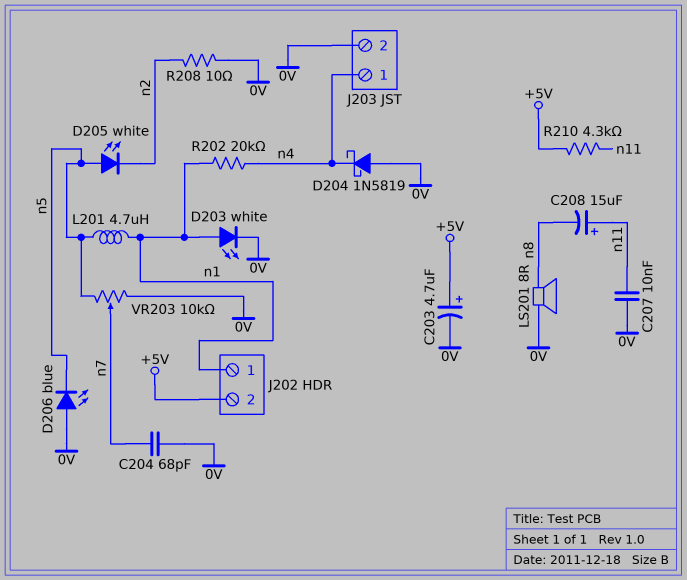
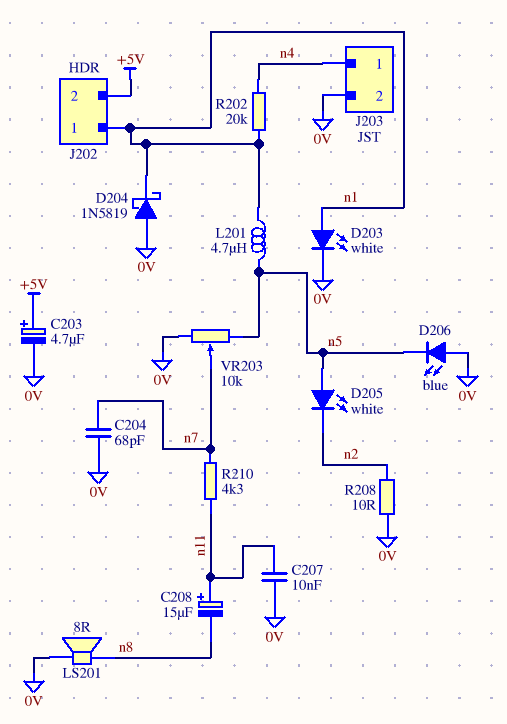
D204: schottky 1N5819 (A 0V, K n4) -> schottky 1N5819 (A 0V, K n1)
R210: 4.3k (+5V, n11) -> 4.3k (n7, n11)

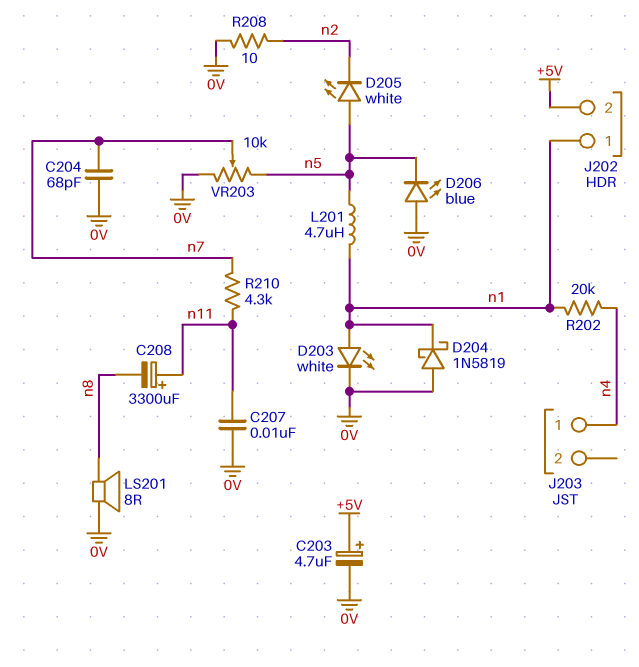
C208: 15uF (plus n11, minus n8) -> 3300uF (plus n11, minus n8)
J203 pin 2: 0V -> none

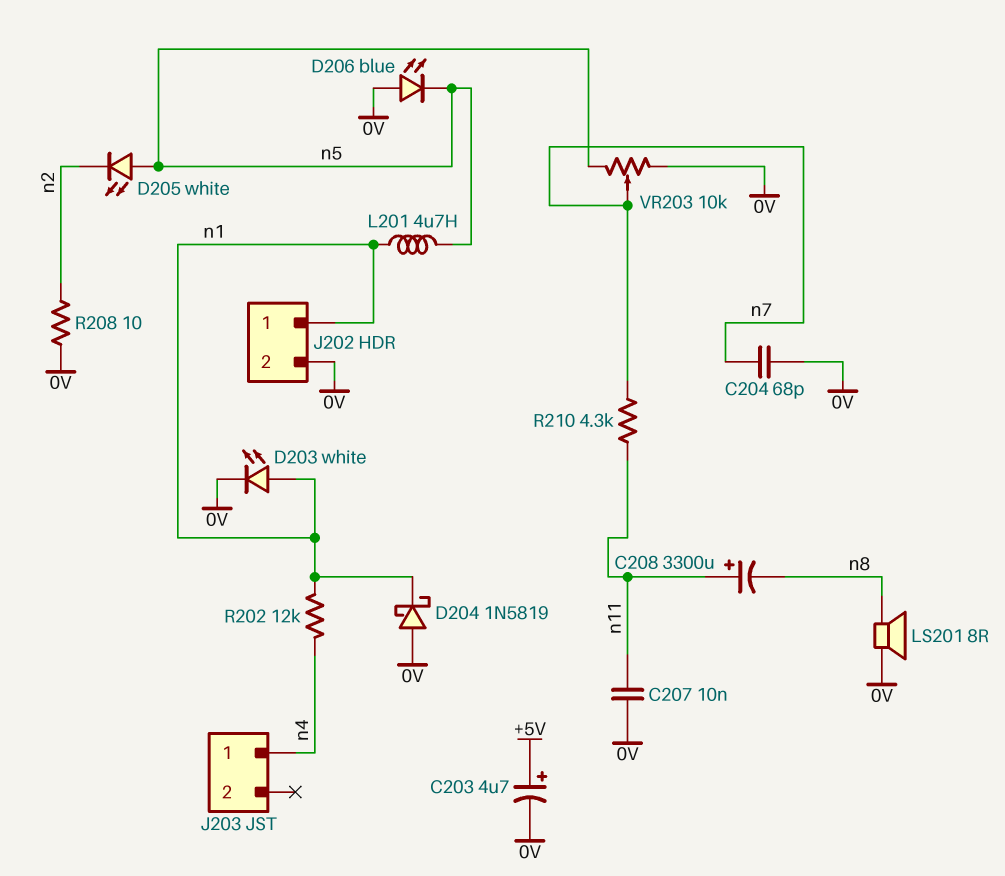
J202 pin 2: +5V -> 0V
R202: 20k (n1, n4) -> 12k (n1, n4)

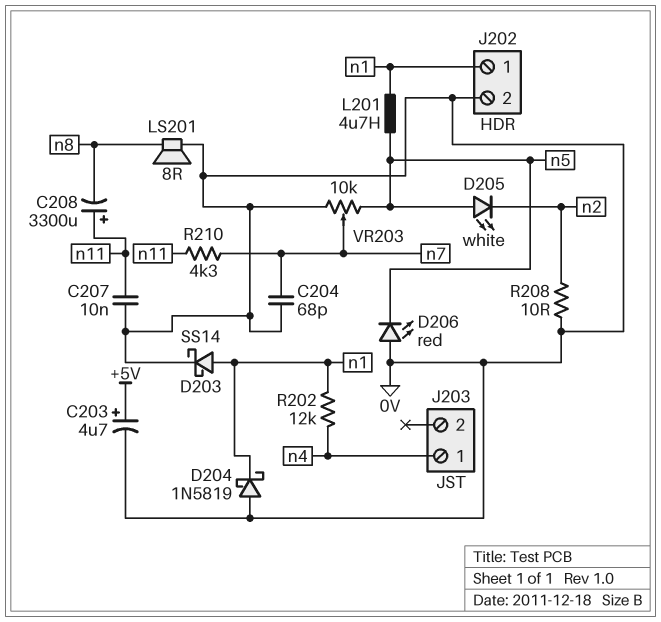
D203: LED white (A n1, K 0V) -> schottky SS14 (A n1, K 0V)
D206: LED blue (A 0V, K n5) -> LED red (A 0V, K n5)

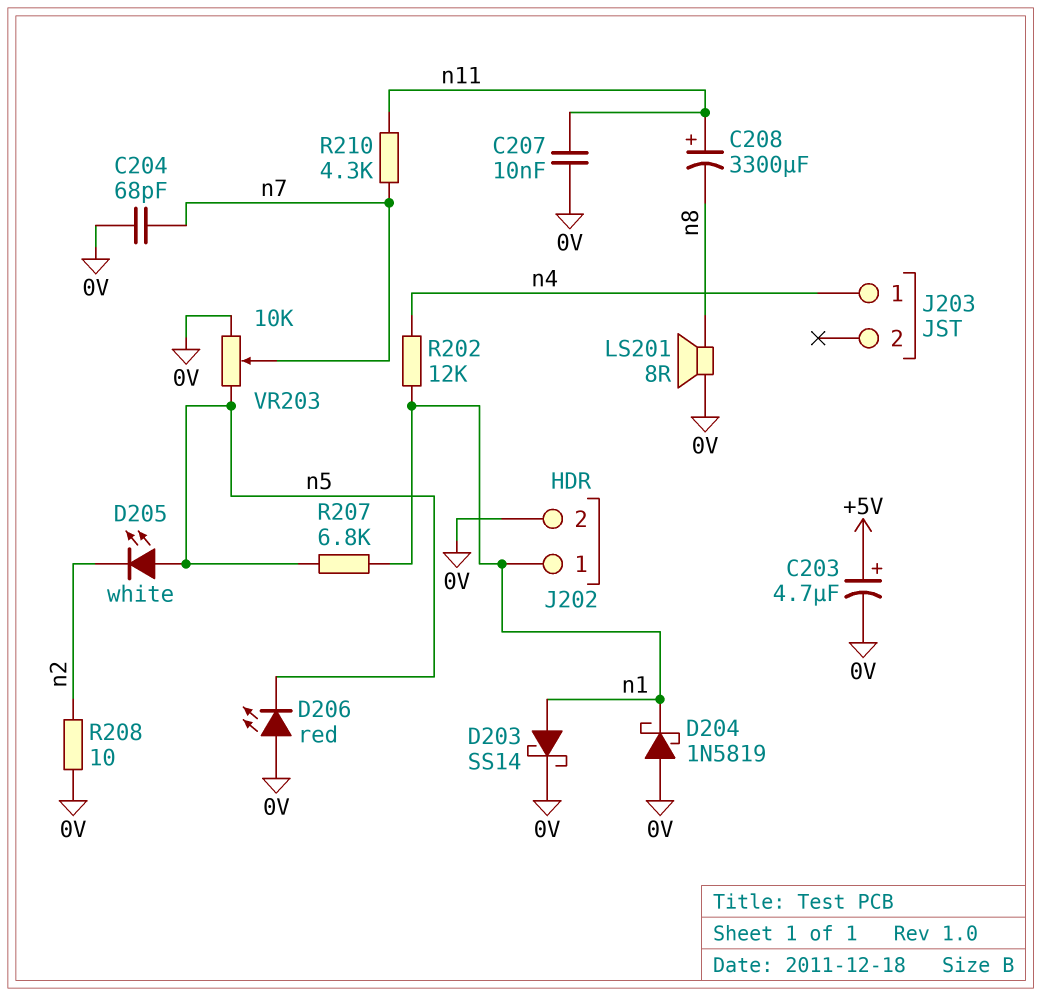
L201: 4.7uH (n1, n5) -> none
R207: none -> 6.8k (n1, n5)

